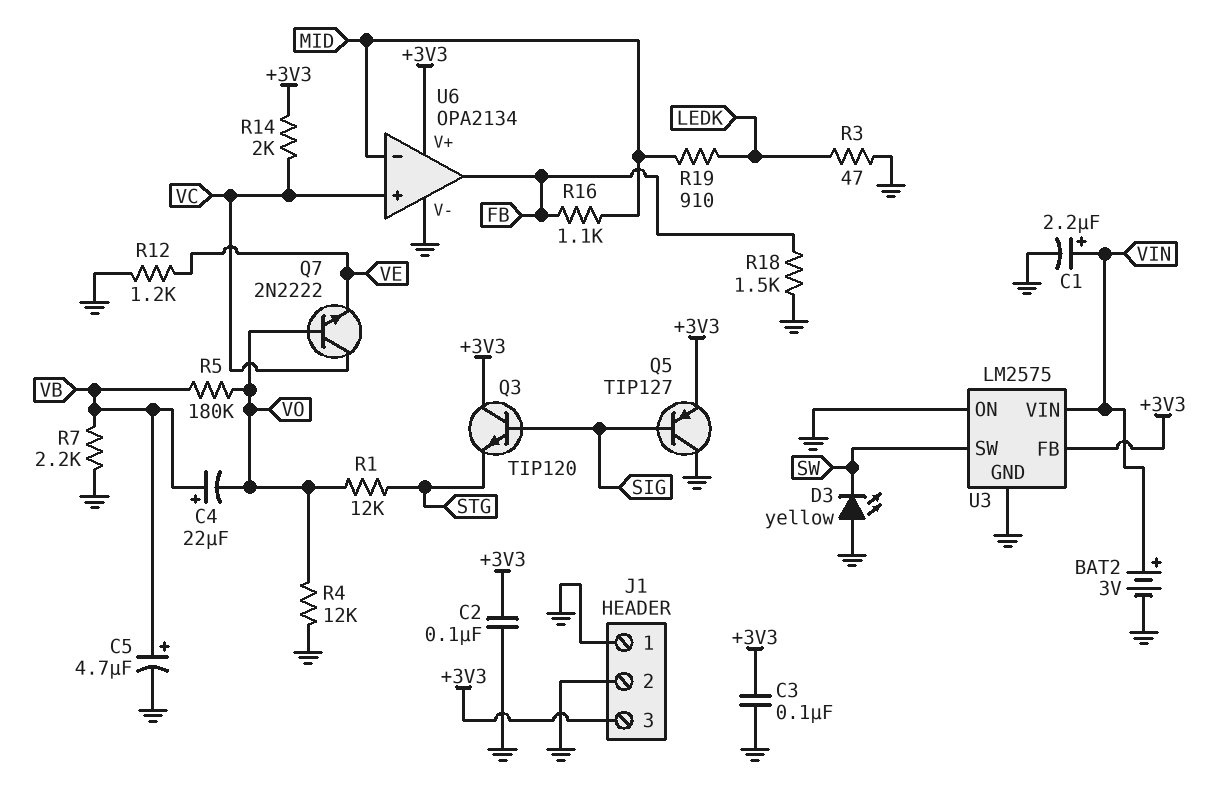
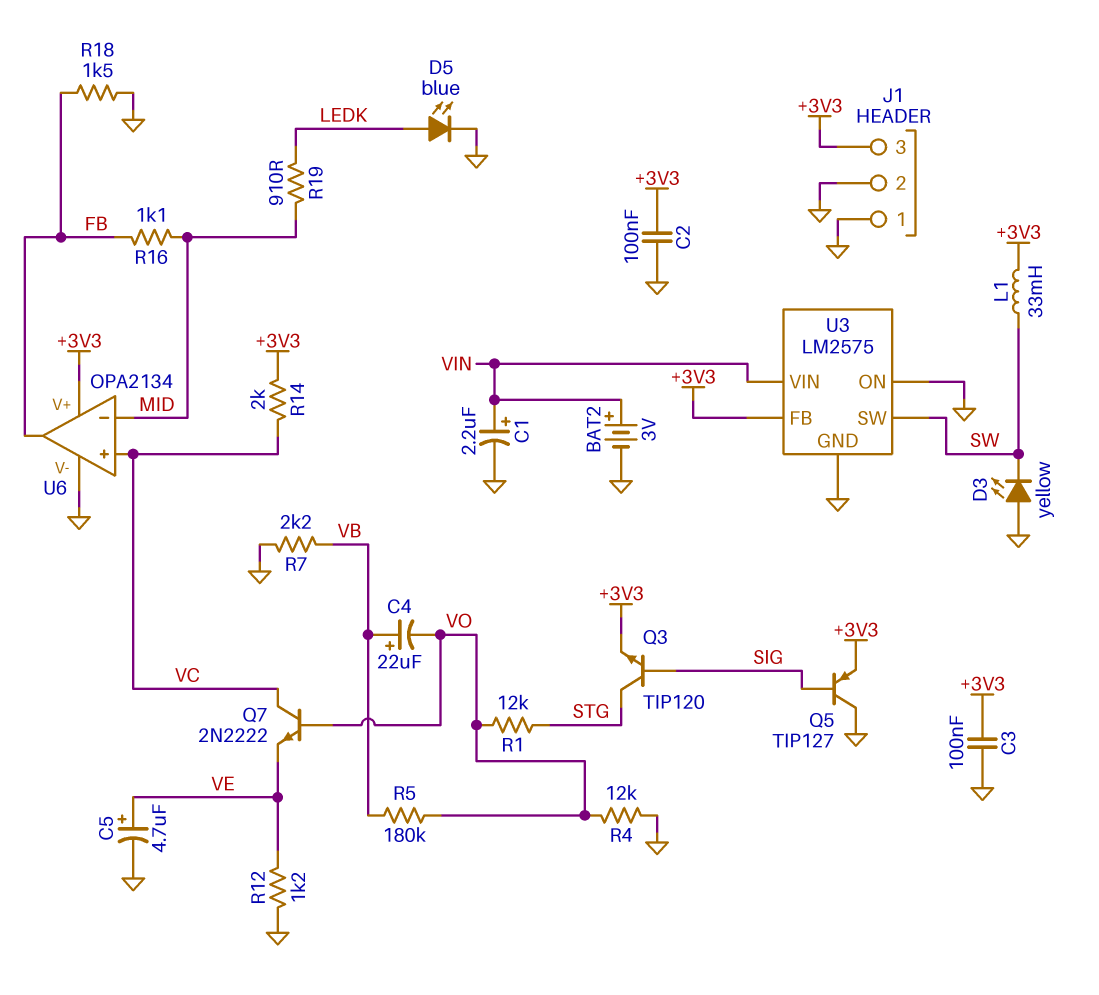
C5: 4.7uF (plus VB, minus GND) -> 4.7uF (plus VE, minus GND)
D5: none -> LED blue (A LEDK, K GND)
L1: none -> 33mH (+3V3, SW)
Q3: NPN TIP120 (B SIG, C +3V3, E STG) -> NPN TIP120 (B SIG, C STG, E +3V3)
R3: 47 (GND, LEDK) -> none

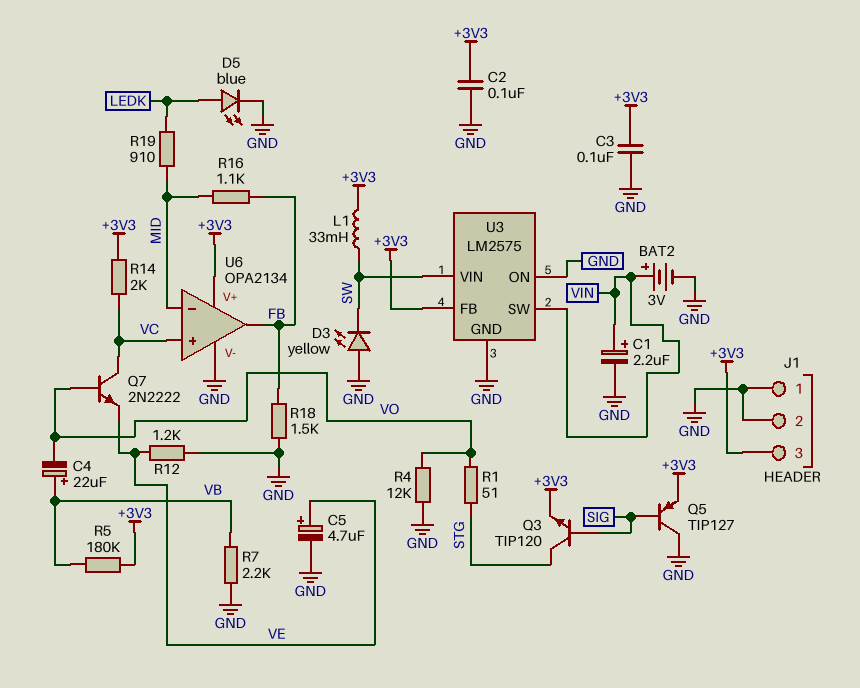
R1: 12k (STG, VO) -> 51 (STG, VO)
R5: 180k (VB, VO) -> 180k (+3V3, VB)
U3 pin SW: SW -> VIN
U3 pin VIN: VIN -> SW

